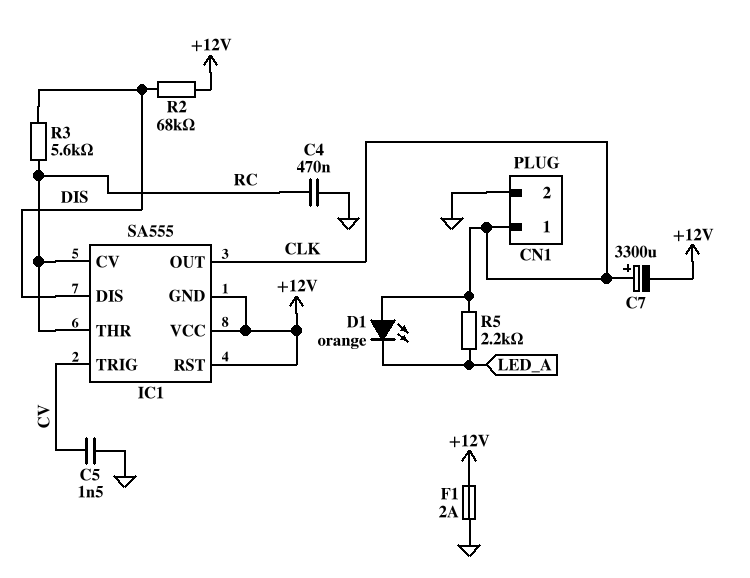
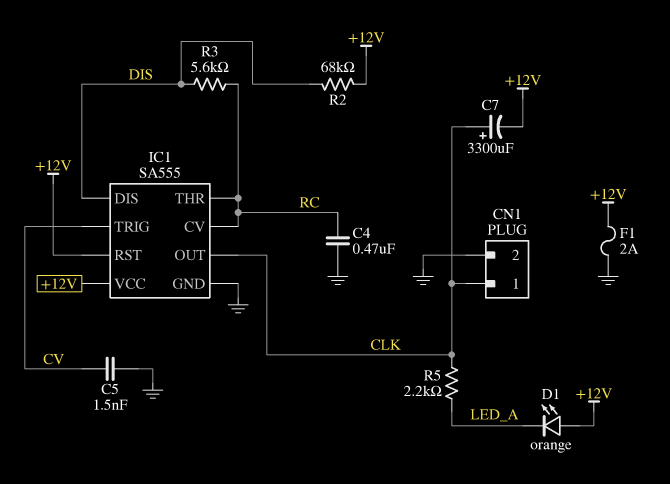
D1: LED orange (A CLK, K LED_A) -> LED orange (A +12V, K LED_A)
IC1 pin GND: +12V -> GND

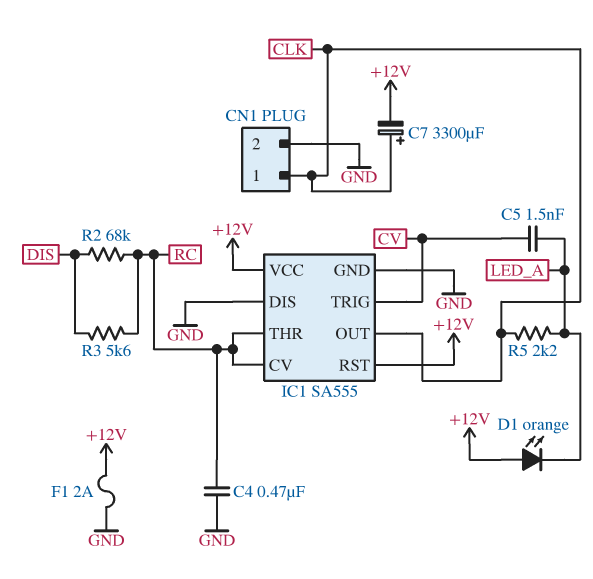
C5: 1.5nF (CV, GND) -> 1.5nF (CV, LED_A)
IC1 pin DIS: DIS -> GND
R2: 68k (+12V, DIS) -> 68k (DIS, RC)

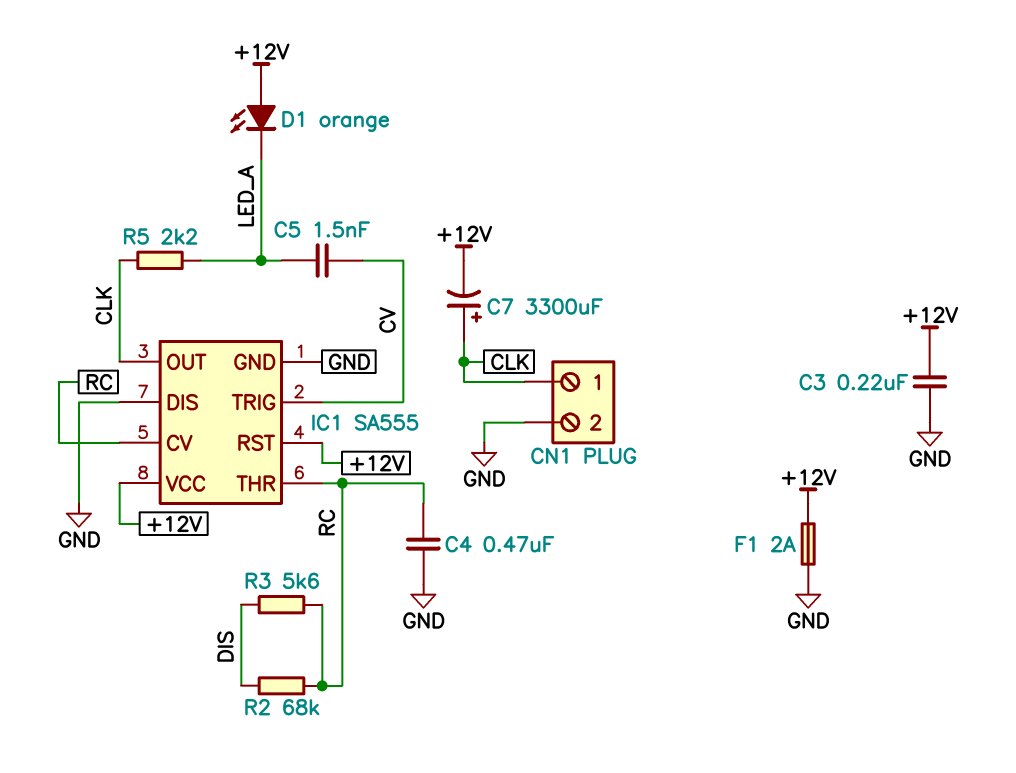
C3: none -> 220nF (+12V, GND)

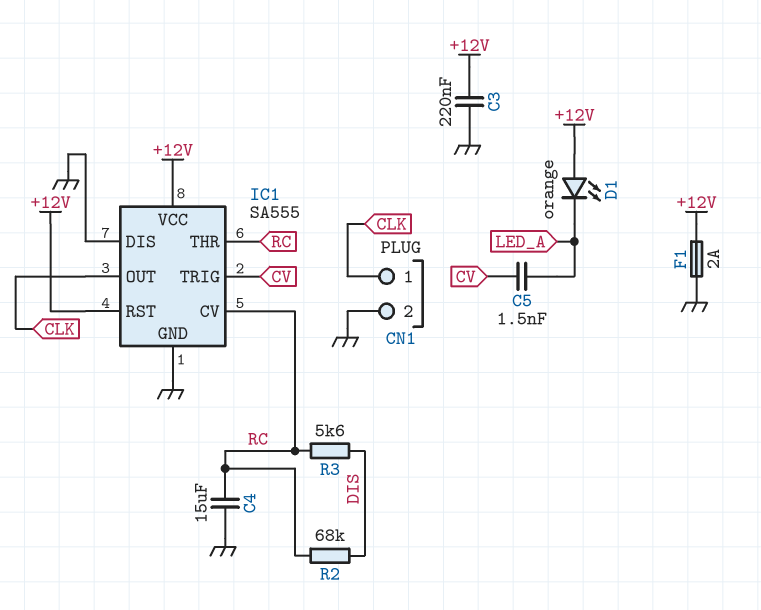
C4: 470nF (GND, RC) -> 15uF (GND, RC)
C7: 3300uF (plus CLK, minus +12V) -> none
R5: 2.2k (CLK, LED_A) -> none

